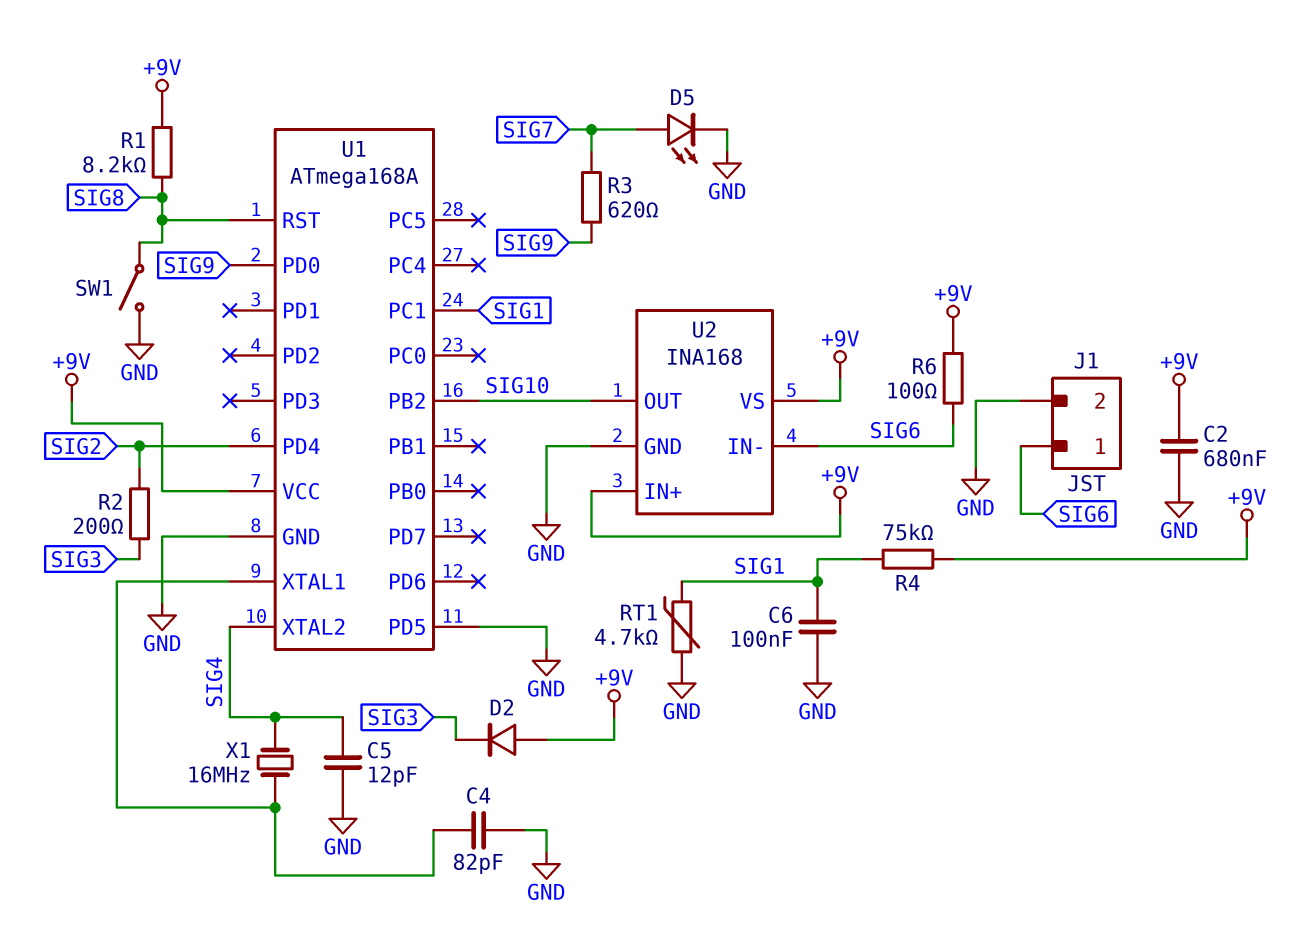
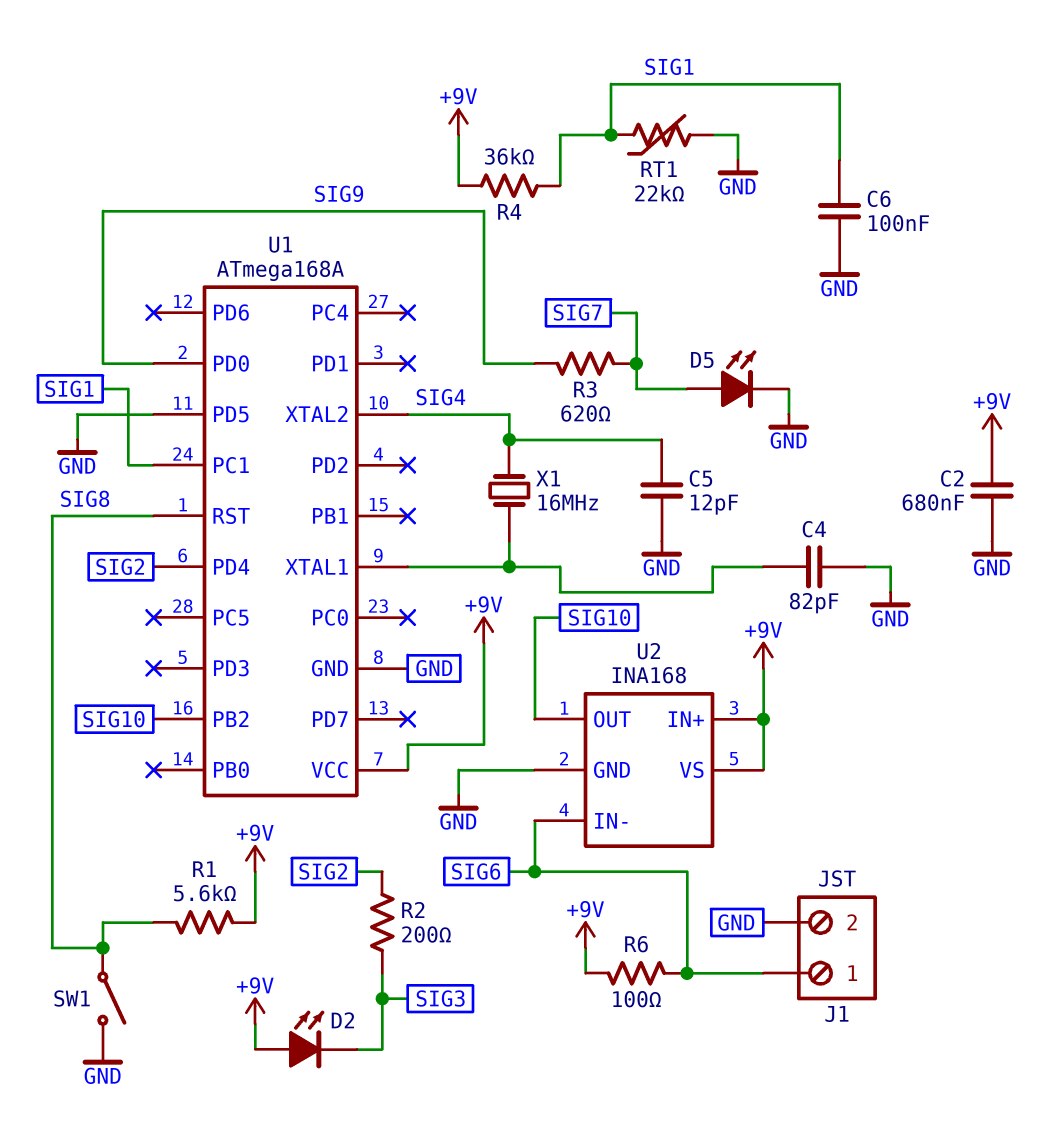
D2: diode (A +9V, K SIG3) -> LED (A +9V, K SIG3)
R1: 8.2k (+9V, SIG8) -> 5.6k (+9V, SIG8)
R4: 75k (+9V, SIG1) -> 36k (+9V, SIG1)
RT1: 4.7k (GND, SIG1) -> 22k (GND, SIG1)

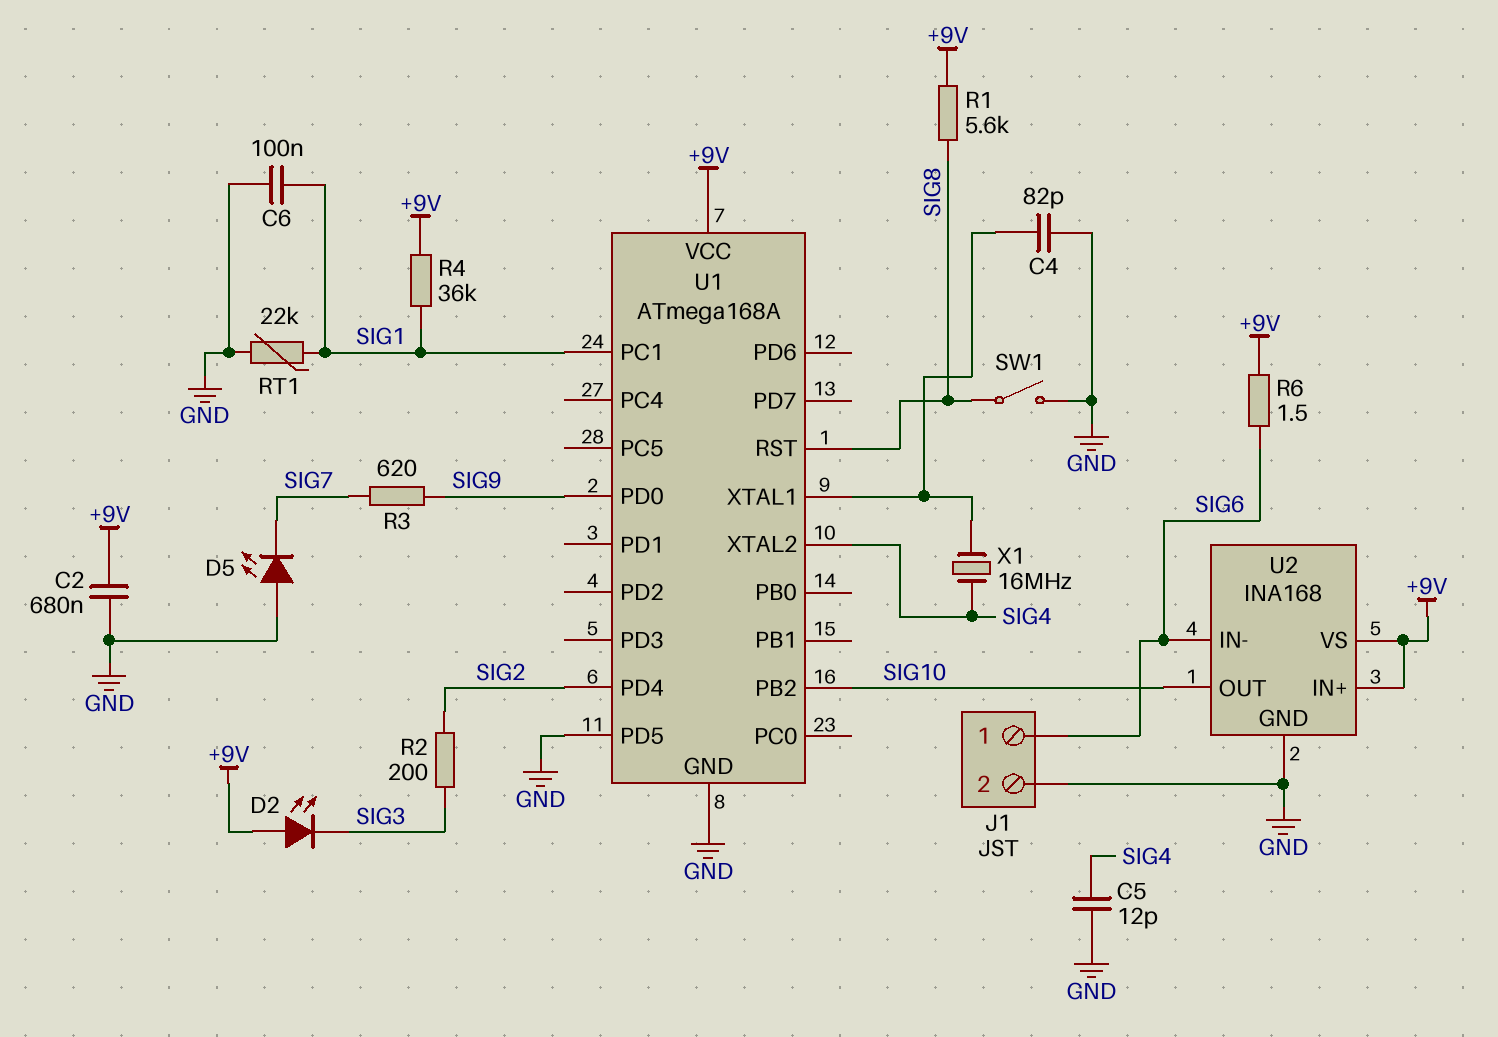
D5: LED (A SIG7, K GND) -> LED (A GND, K SIG7)
R6: 100 (+9V, SIG6) -> 1.5 (+9V, SIG6)

